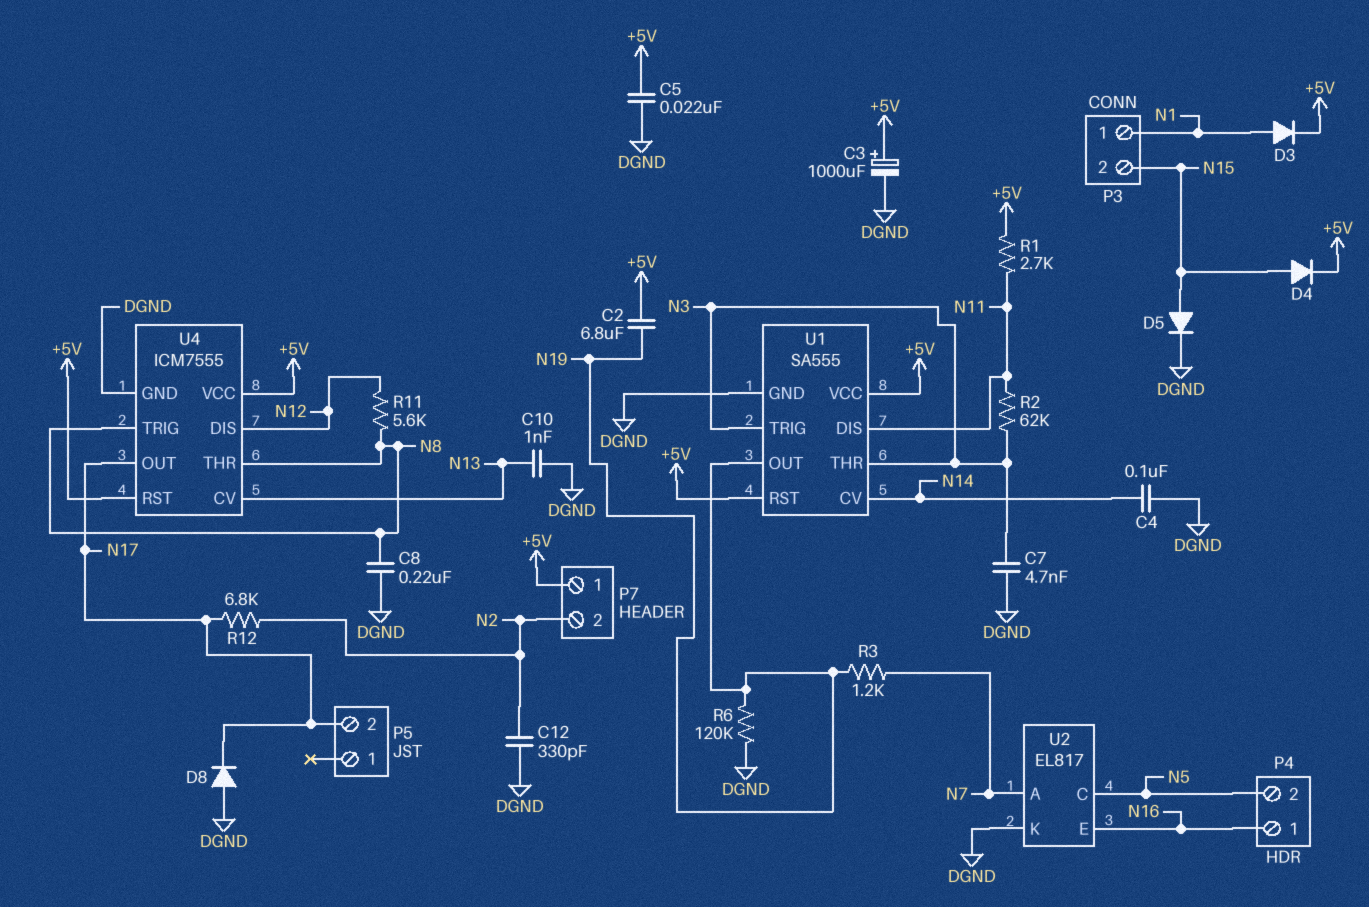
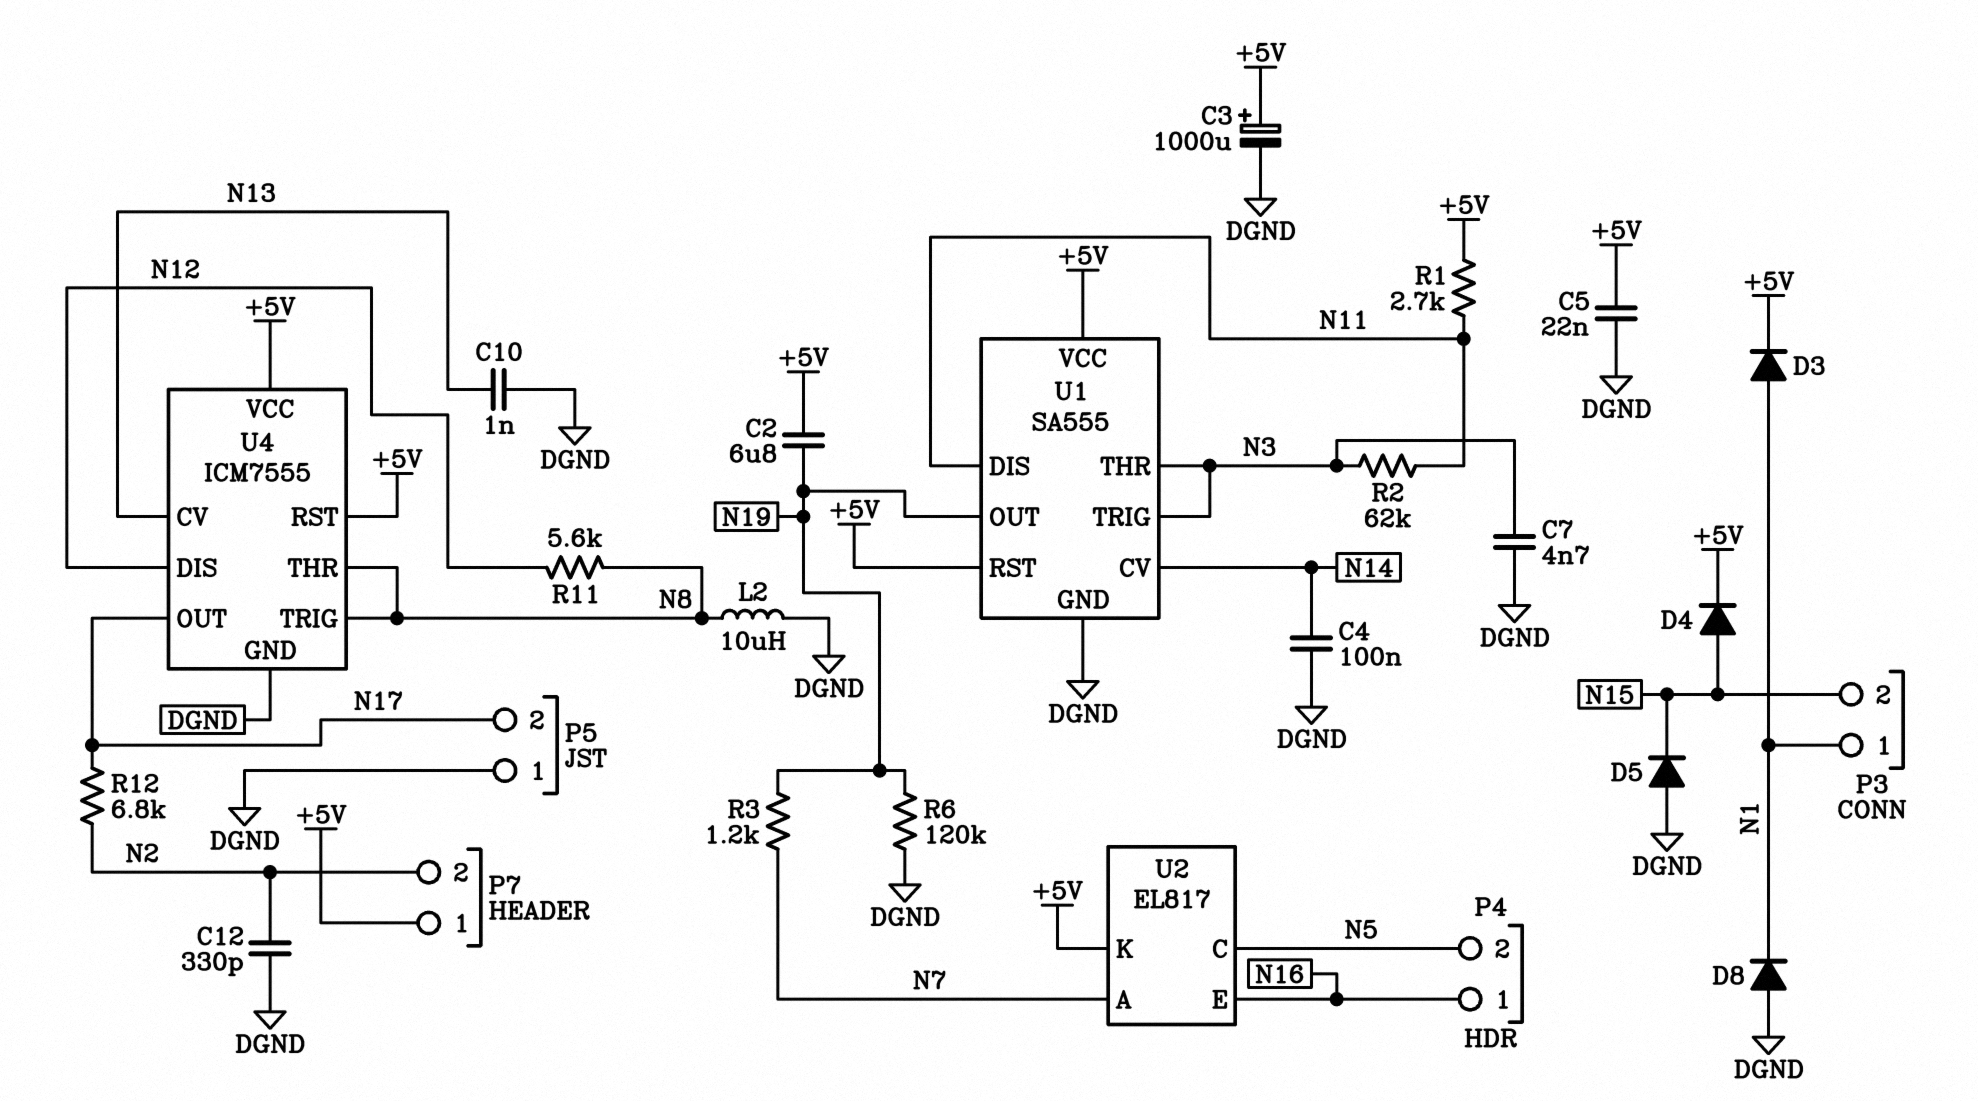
C8: 220nF (DGND, N8) -> none
D5: diode (A N15, K DGND) -> diode (A DGND, K N15)
D8: diode (A DGND, K N17) -> diode (A DGND, K N1)
L2: none -> 10uH (DGND, N8)
P5 pin 1: none -> DGND
U2 pin K: DGND -> +5V

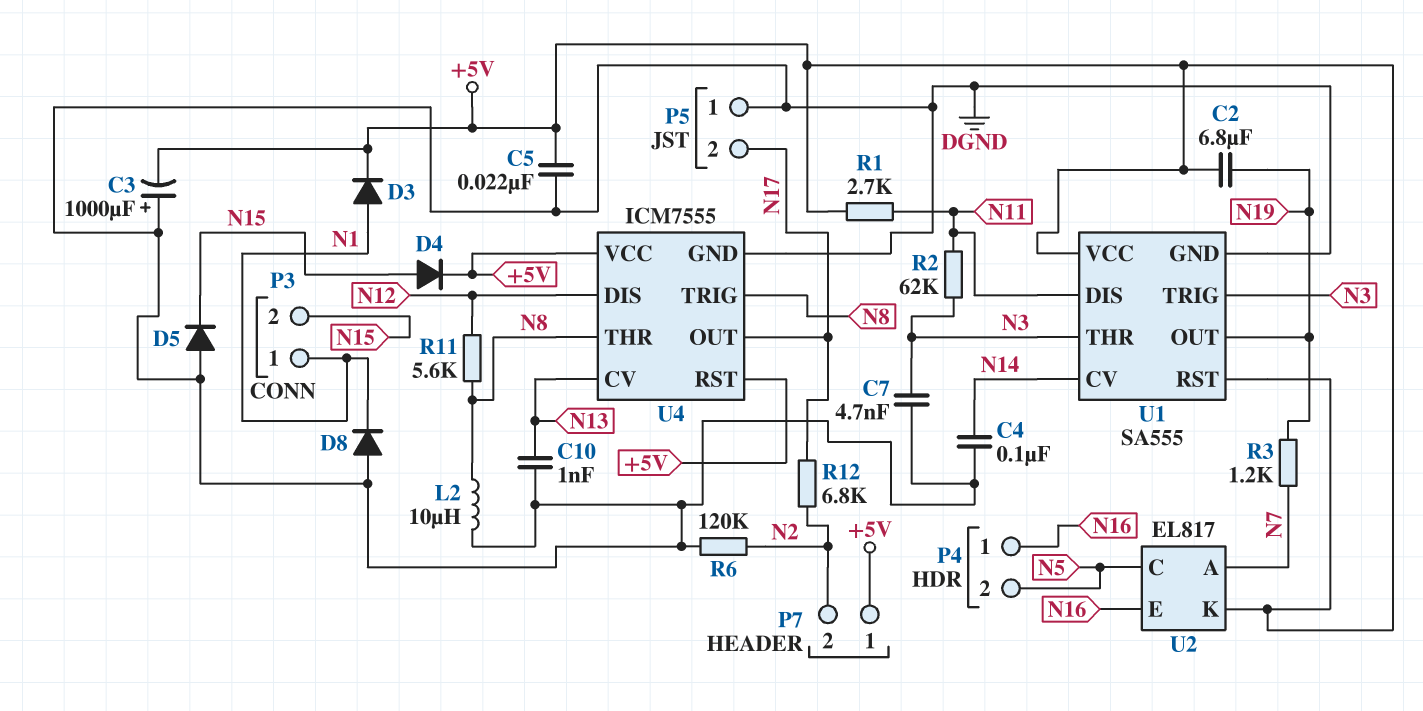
C3: 1000uF (plus +5V, minus DGND) -> 1000uF (plus DGND, minus +5V)
C12: 330pF (DGND, N2) -> none
R6: 120k (DGND, N19) -> 120k (DGND, N2)

